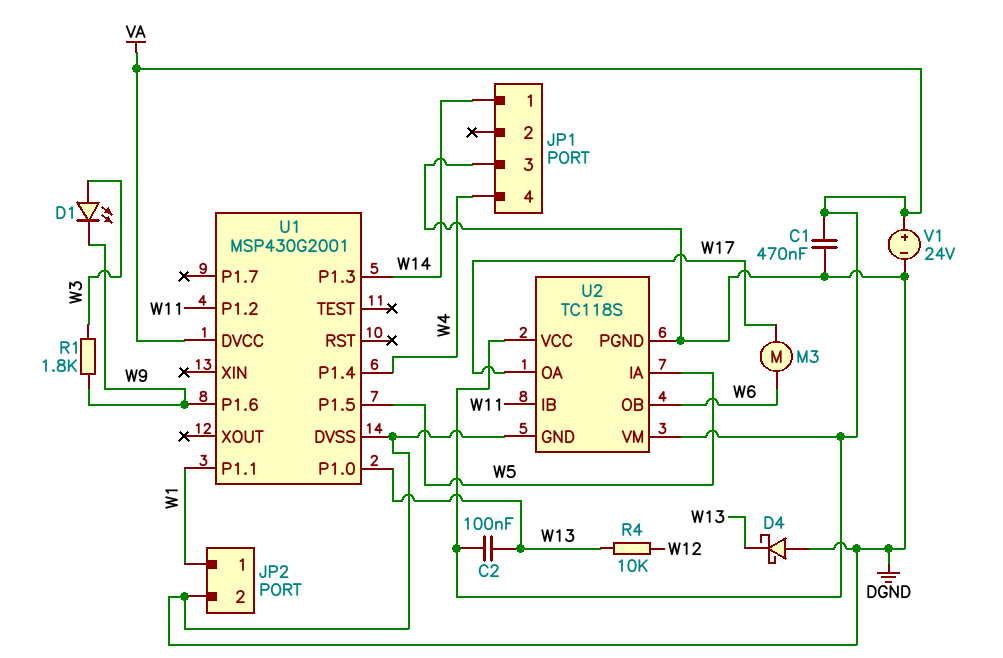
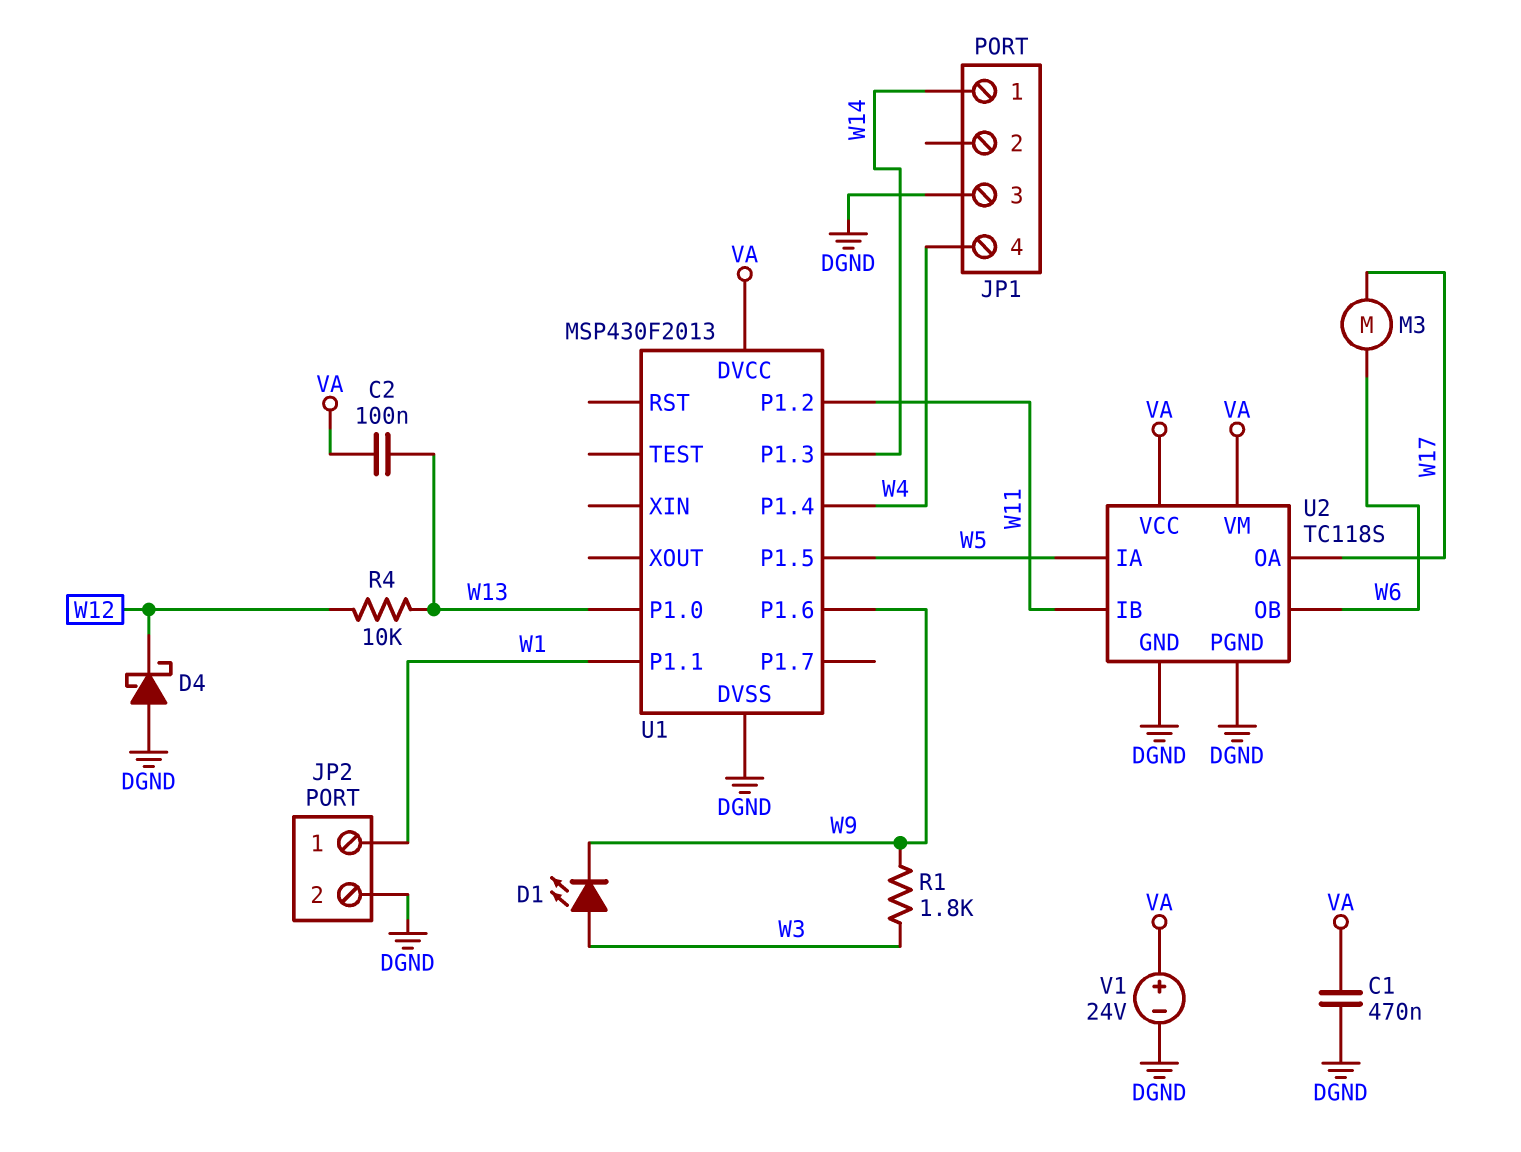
D4: schottky (A DGND, K W13) -> schottky (A DGND, K W12)
U1: MSP430G2001 -> MSP430F2013

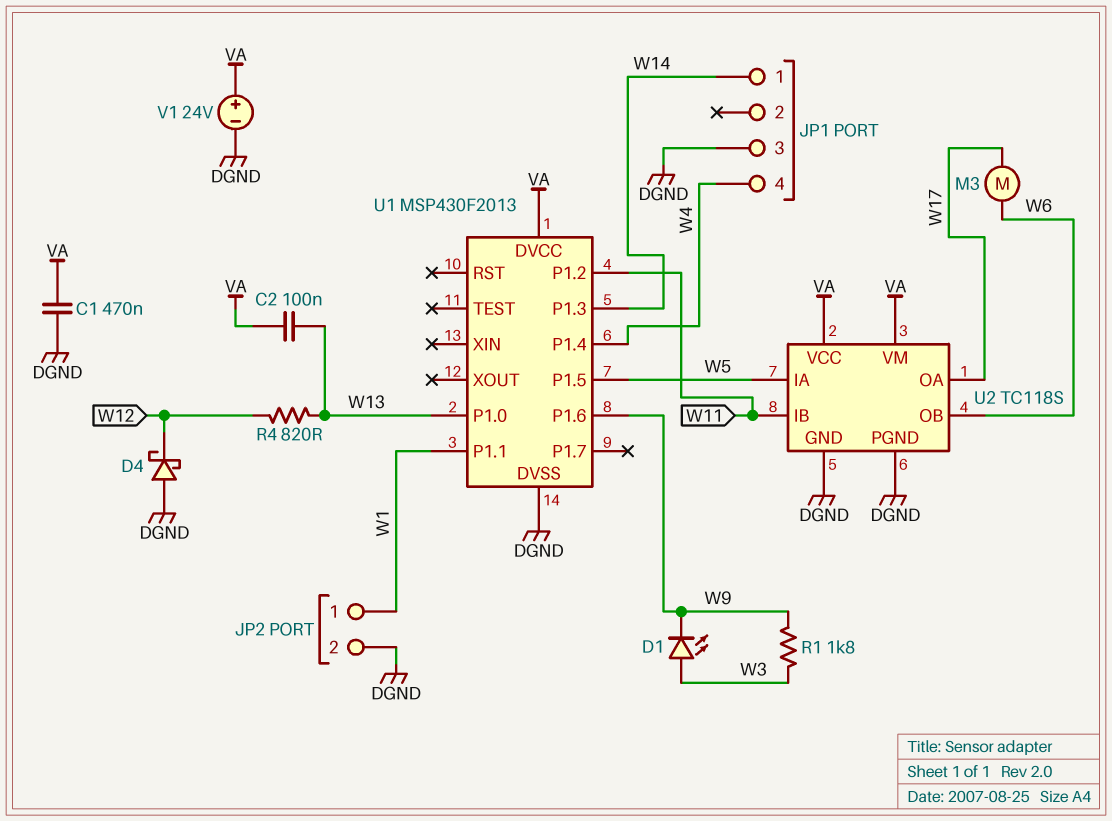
R4: 10k (W12, W13) -> 820 (W12, W13)

